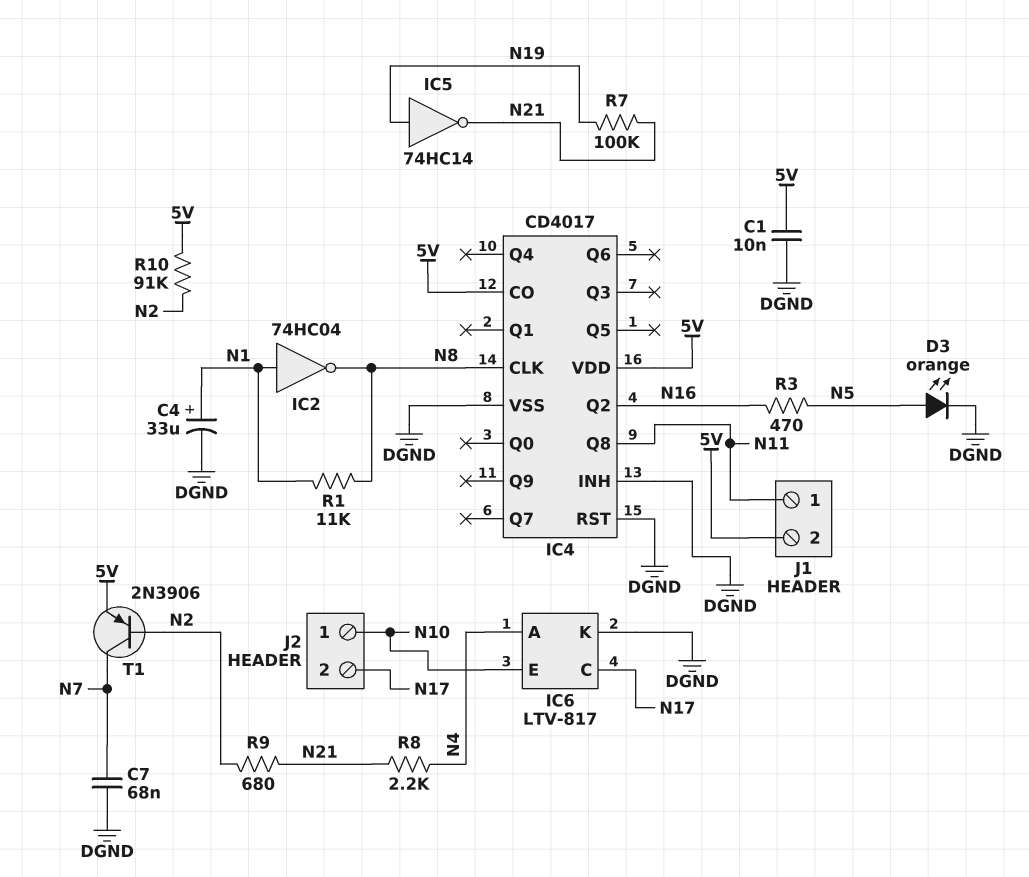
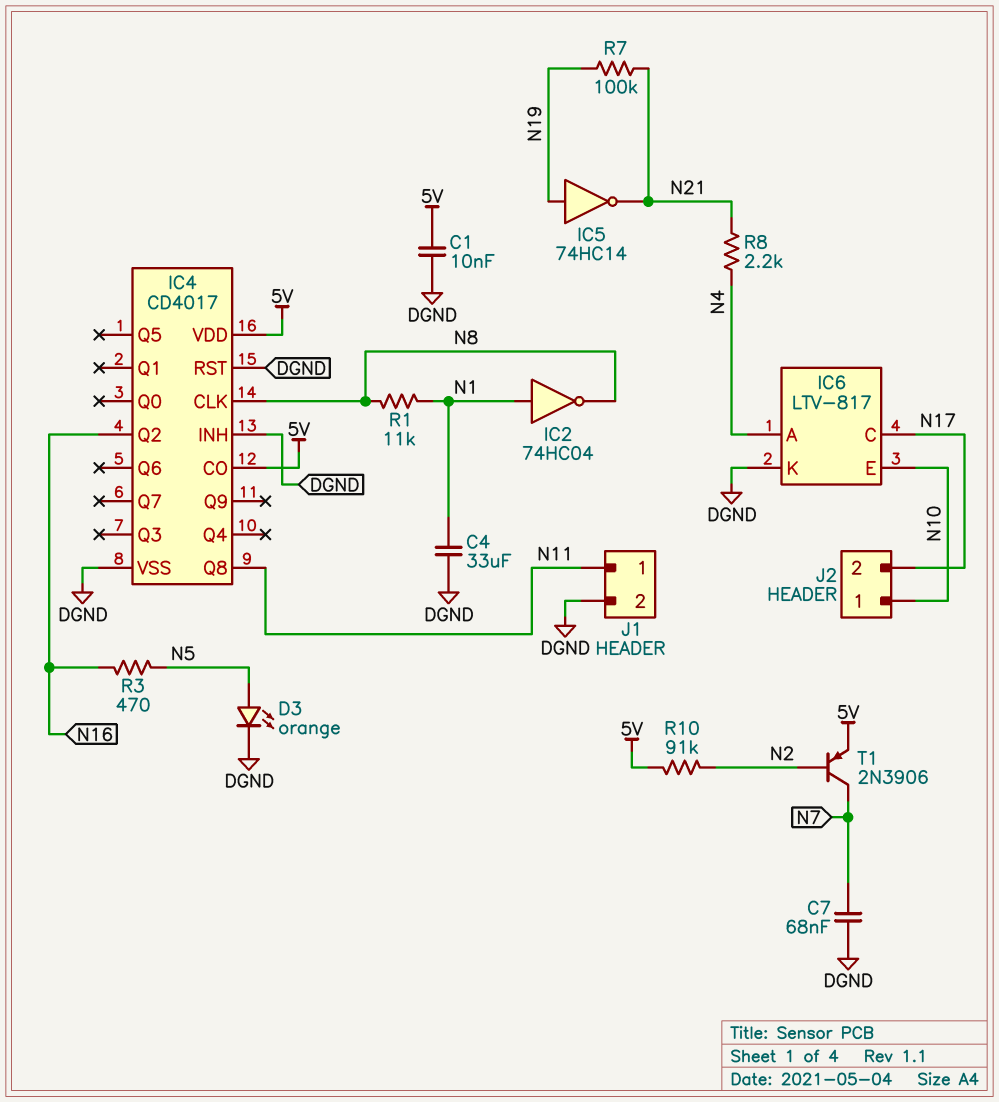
C4: 33uF (plus N1, minus DGND) -> 33uF (DGND, N1)
J1 pin 2: 5V -> DGND
R9: 680 (N2, N21) -> none

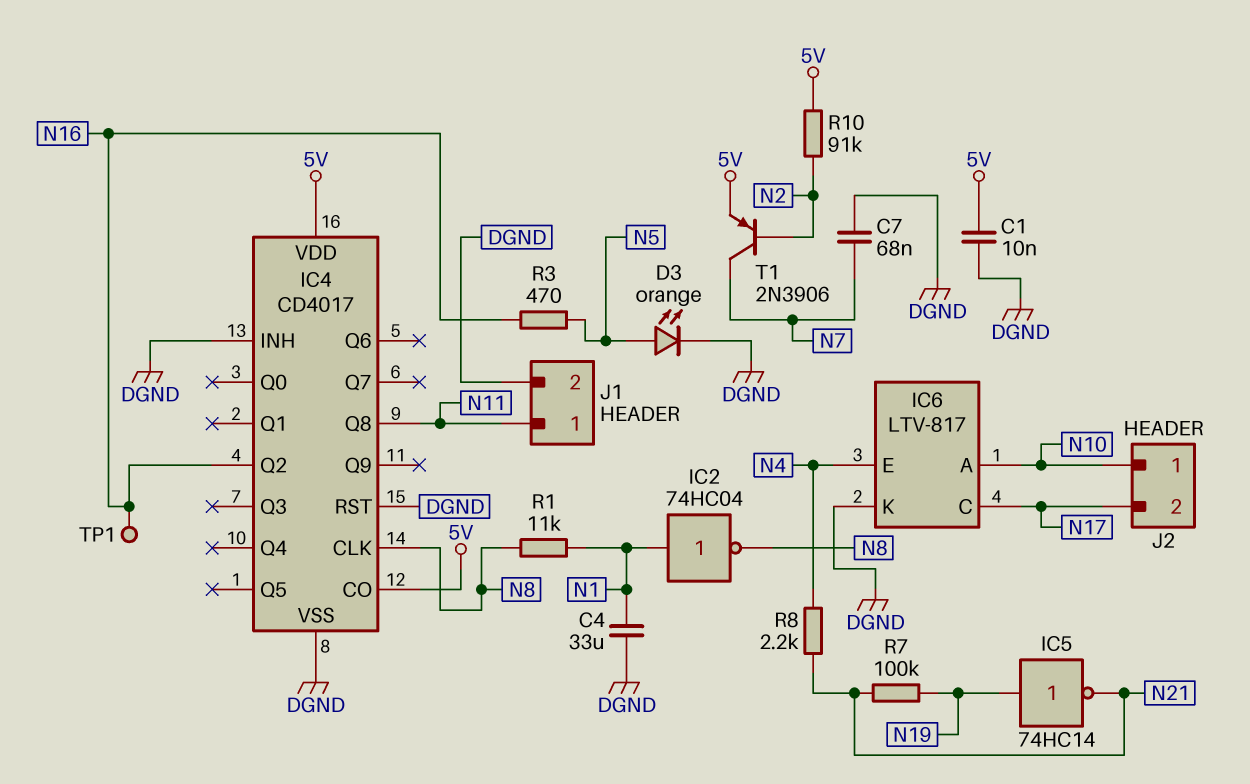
IC6 pin A: N4 -> N10
IC6 pin E: N10 -> N4
TP1: none -> test point (N16)

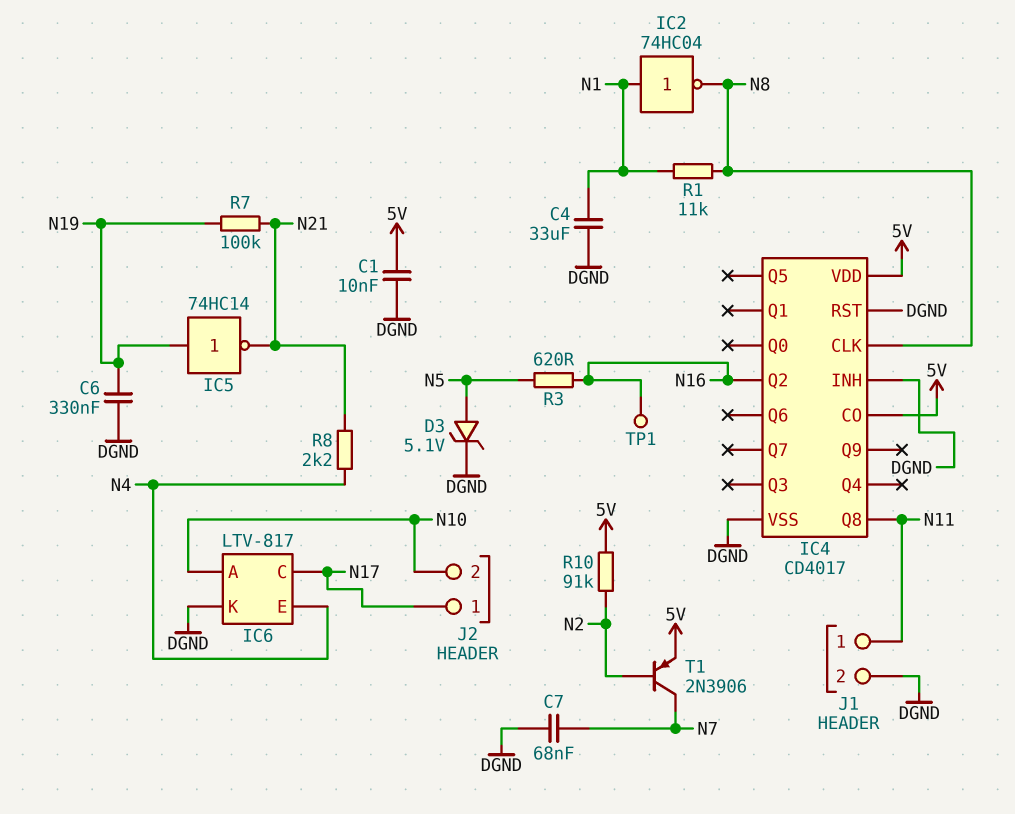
C6: none -> 330nF (DGND, N19)
D3: LED orange (A N5, K DGND) -> zener 5.1V (A N5, K DGND)
J2 pin 1: N10 -> N17
J2 pin 2: N17 -> N10
R3: 470 (N5, N16) -> 620 (N5, N16)

